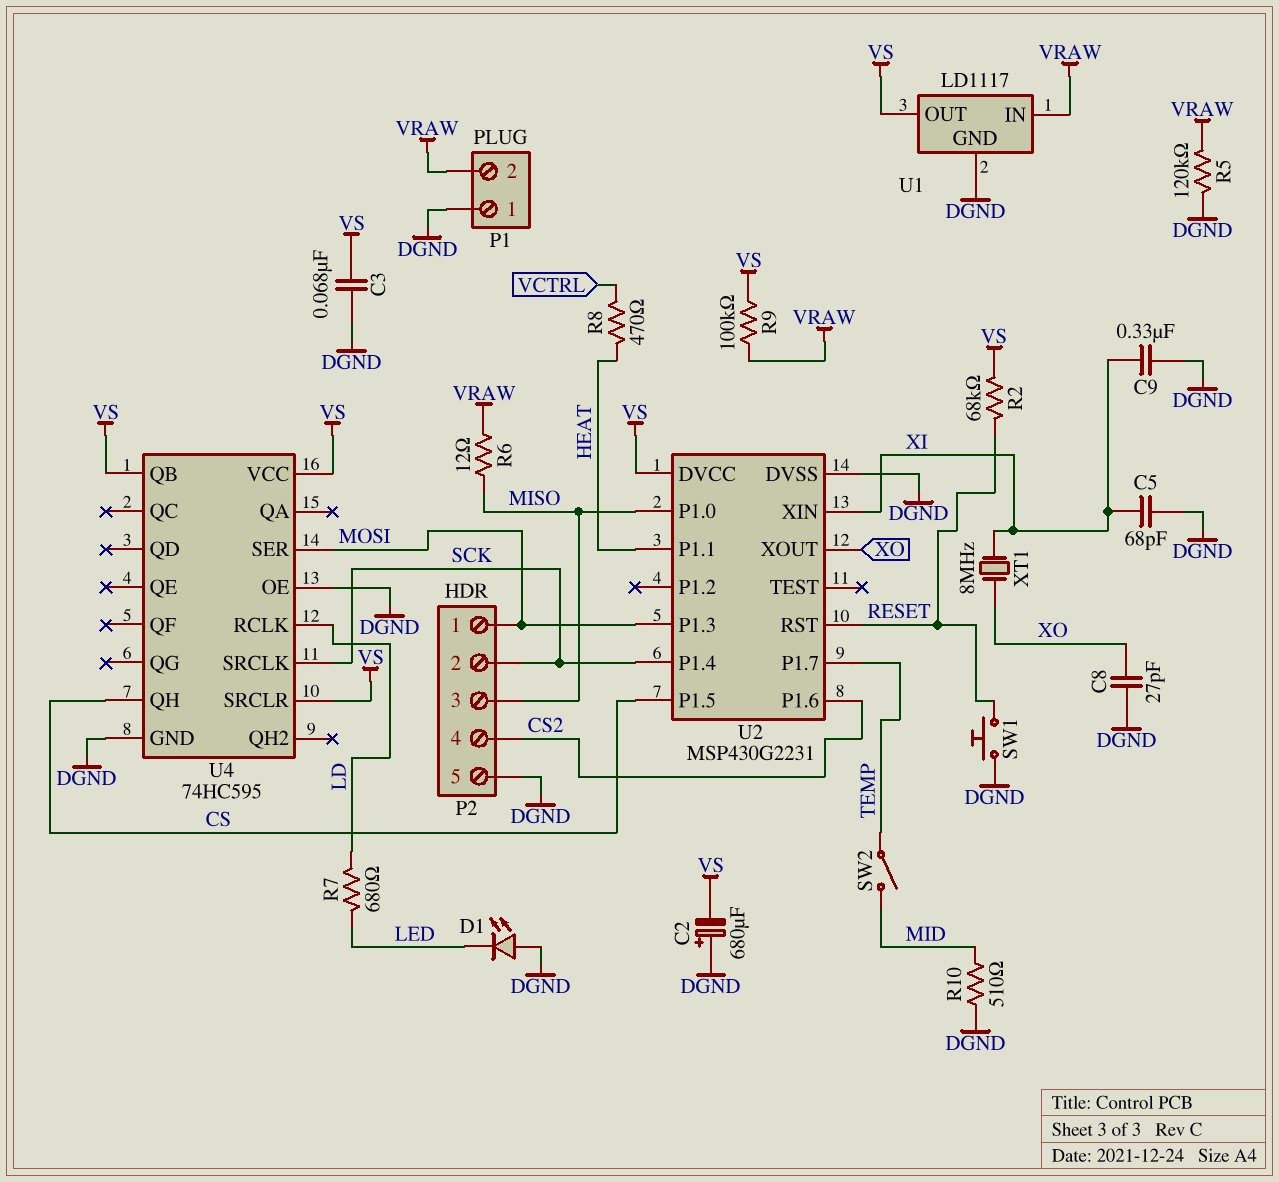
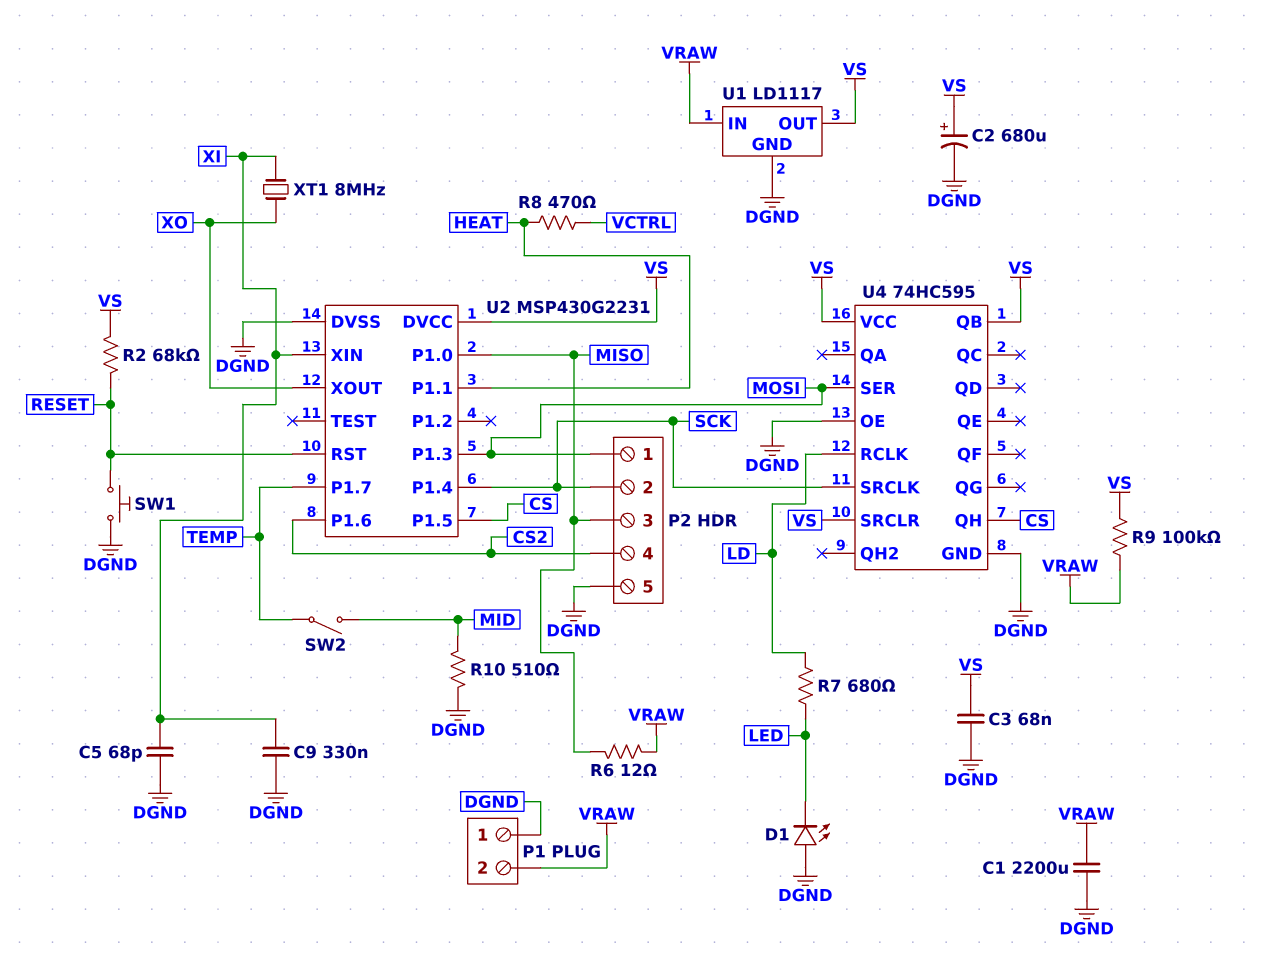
C1: none -> 2200uF (DGND, VRAW)
C2: 680uF (plus DGND, minus VS) -> 680uF (plus VS, minus DGND)
C8: 27pF (DGND, XO) -> none
R5: 120k (DGND, VRAW) -> none

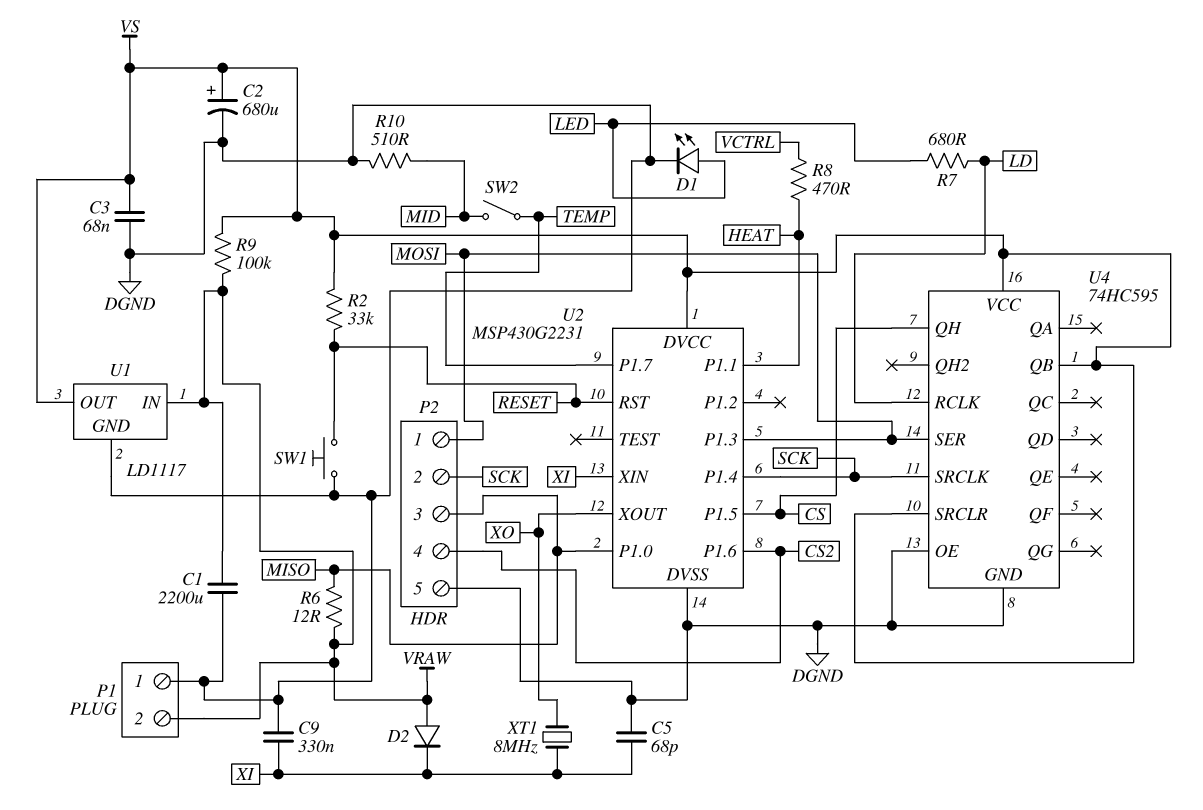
D1: LED (A DGND, K LED) -> LED (A LED, K DGND)
D2: none -> diode (A VRAW, K XI)
R2: 68k (RESET, VS) -> 33k (RESET, VS)

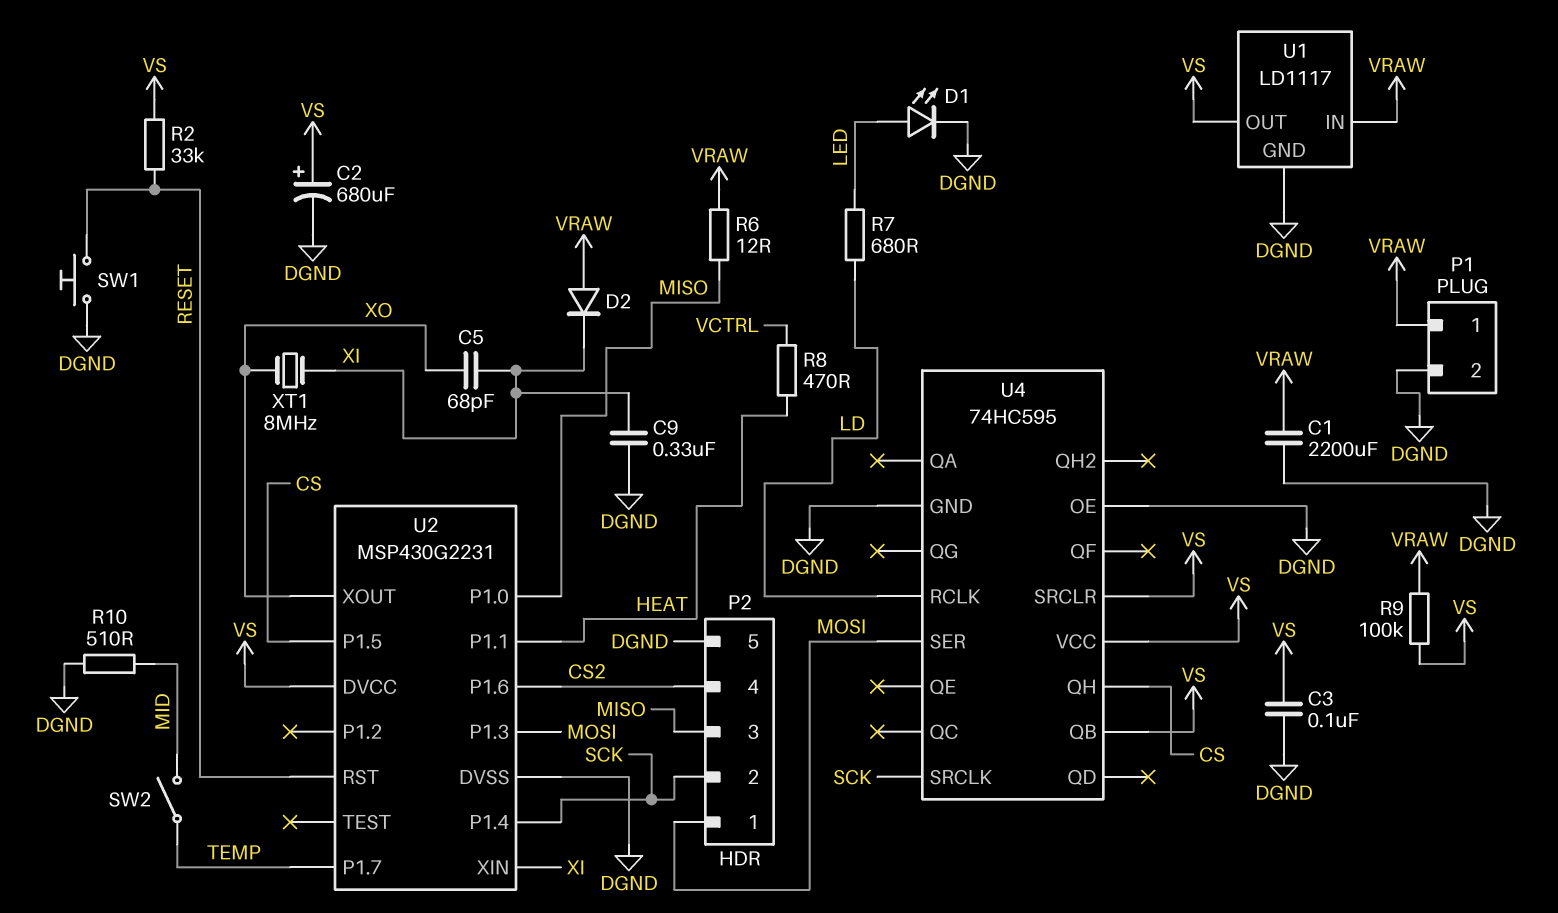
C3: 68nF (DGND, VS) -> 100nF (DGND, VS)
C5: 68pF (DGND, XI) -> 68pF (XI, XO)
P1 pin 1: DGND -> VRAW
P1 pin 2: VRAW -> DGND

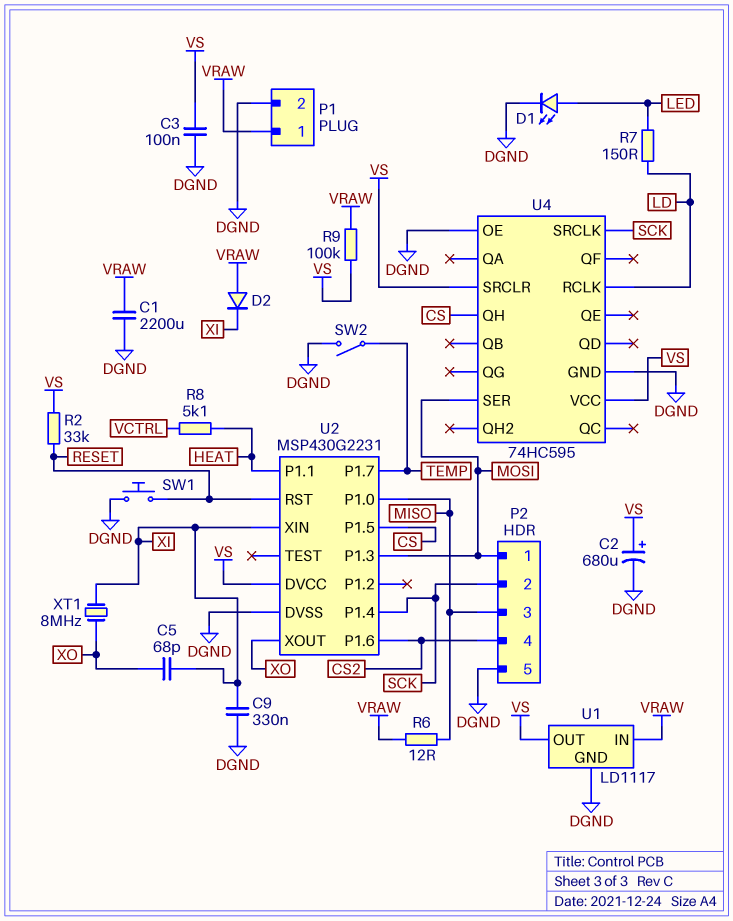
R7: 680 (LD, LED) -> 150 (LD, LED)
R8: 470 (HEAT, VCTRL) -> 5.1k (HEAT, VCTRL)
R10: 510 (DGND, MID) -> none
SW2: switch (MID, TEMP) -> switch (DGND, TEMP)
U4 pin QB: VS -> none

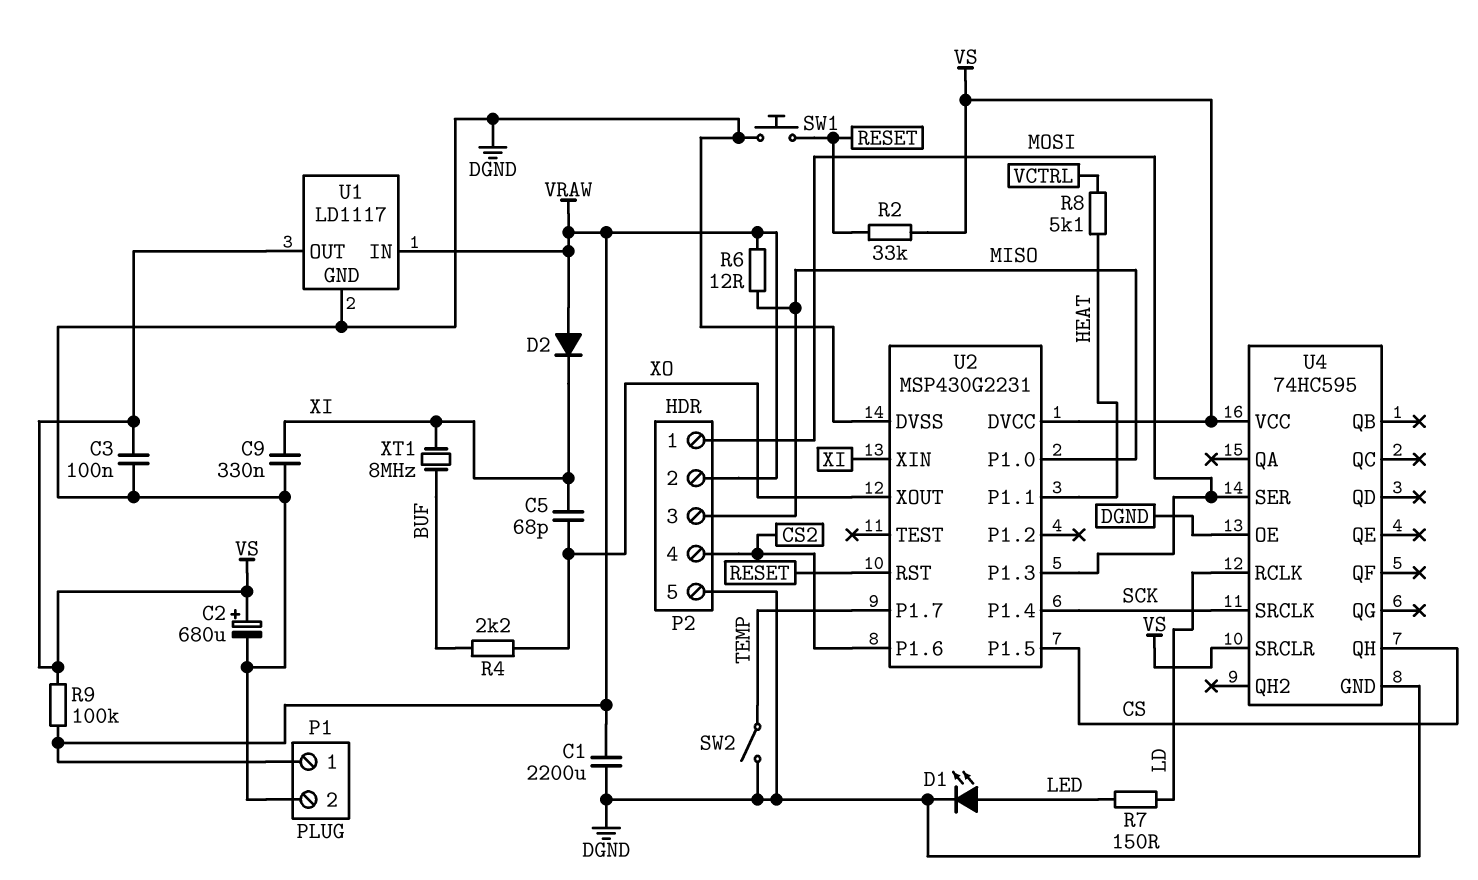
P2 pin 2: SCK -> VRAW
R4: none -> 2.2k (BUF, XO)
XT1: 8MHz (XI, XO) -> 8MHz (BUF, XI)

